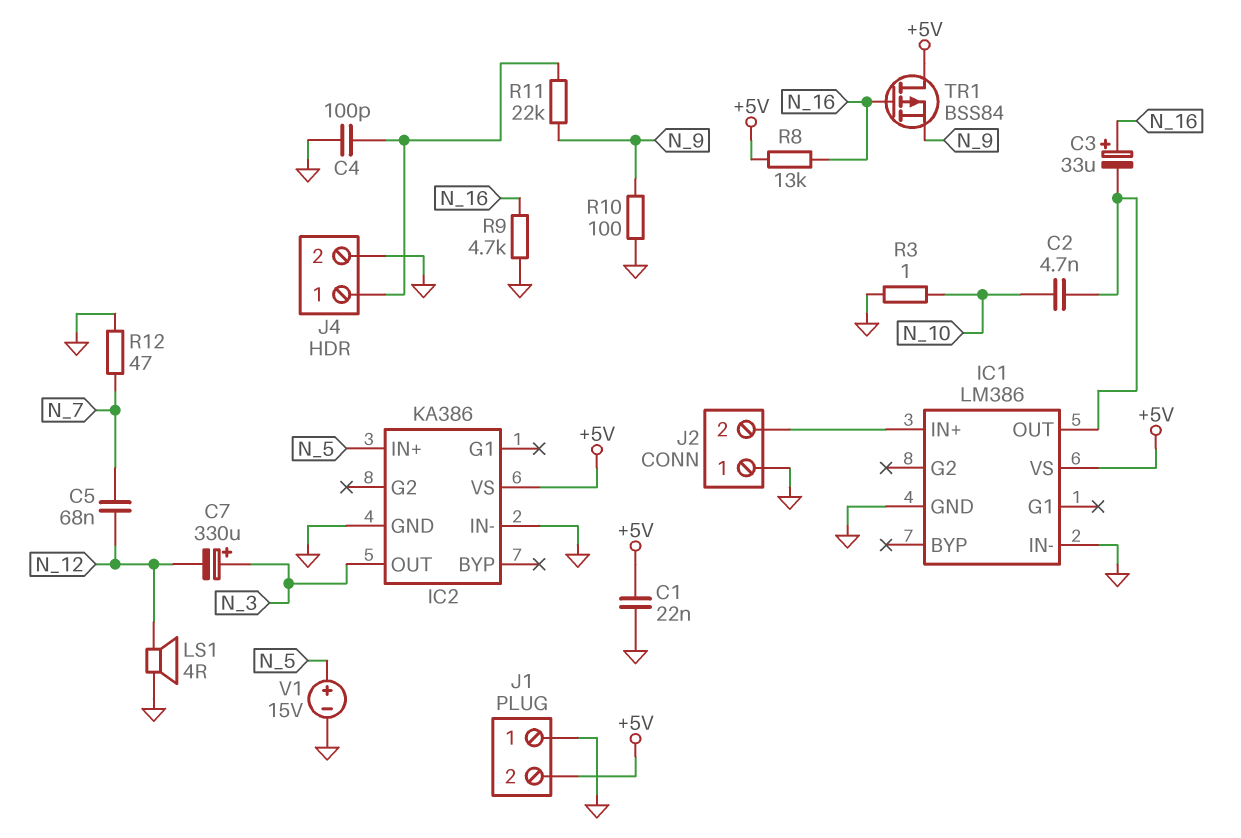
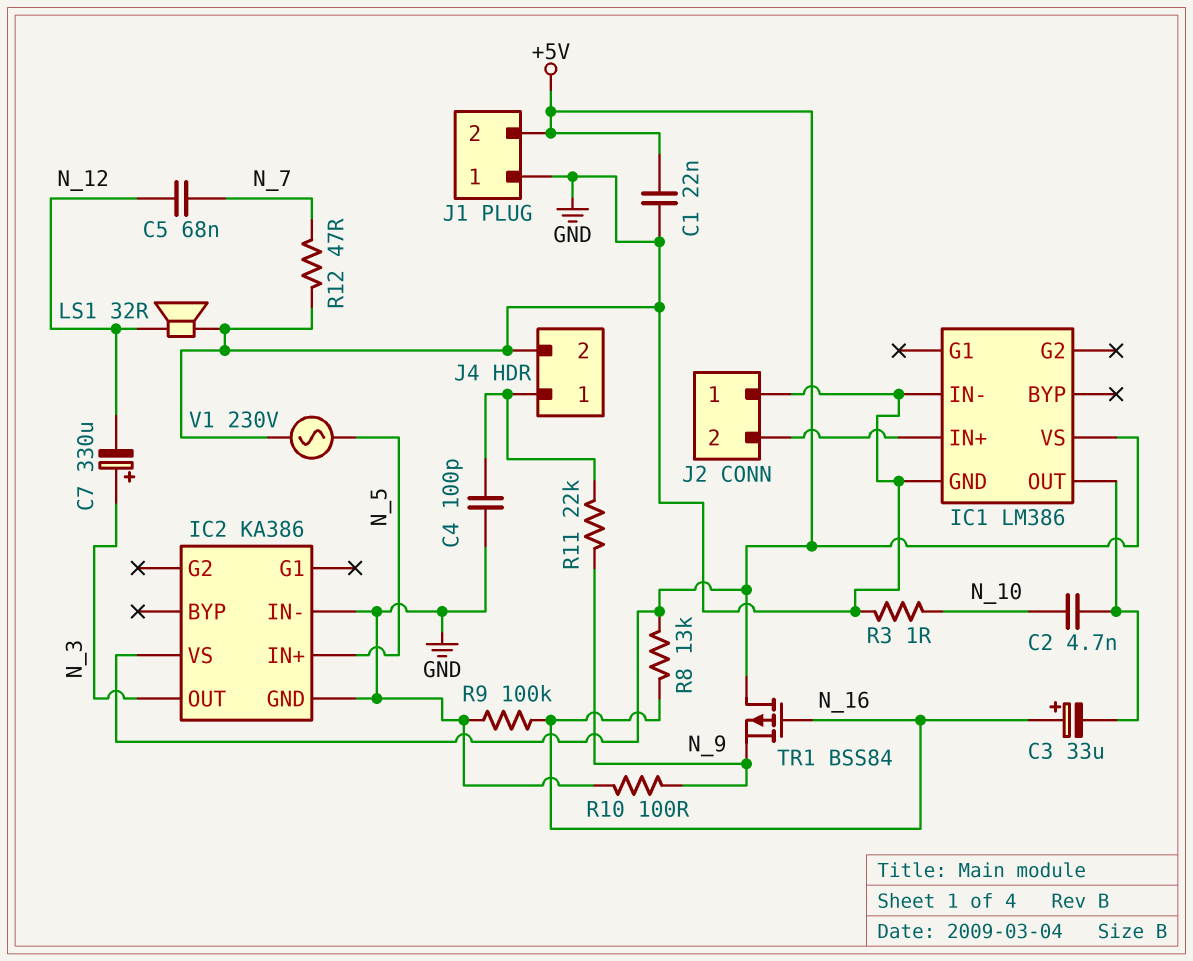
LS1: speaker 4R (GND, N_12) -> speaker 32R (GND, N_12)
R9: 4.7k (GND, N_16) -> 100k (GND, N_16)
V1: 15V (plus N_5, minus GND) -> AC 230V (GND, N_5)

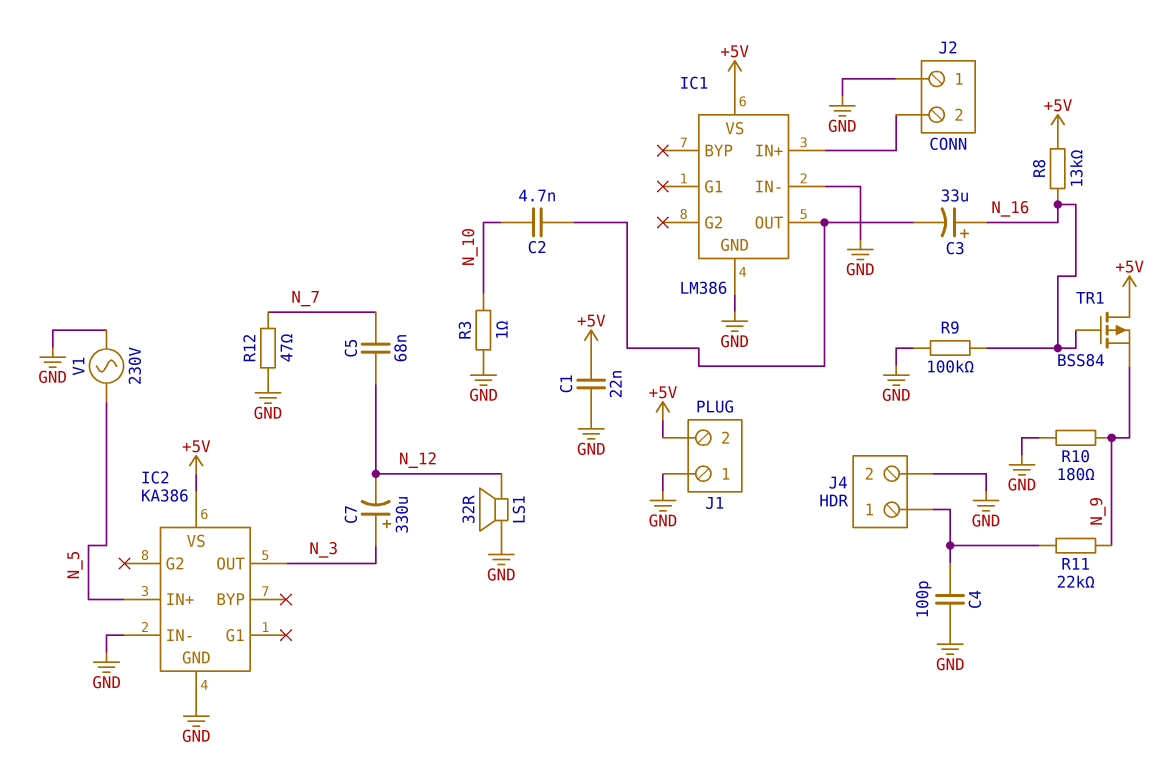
R10: 100 (GND, N_9) -> 180 (GND, N_9)

